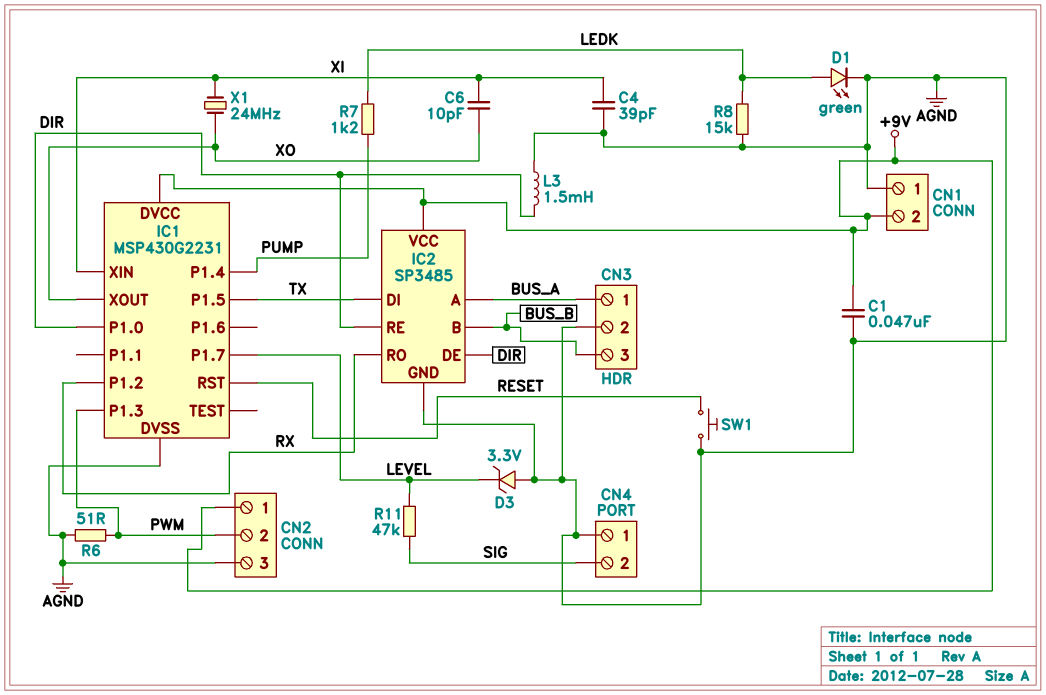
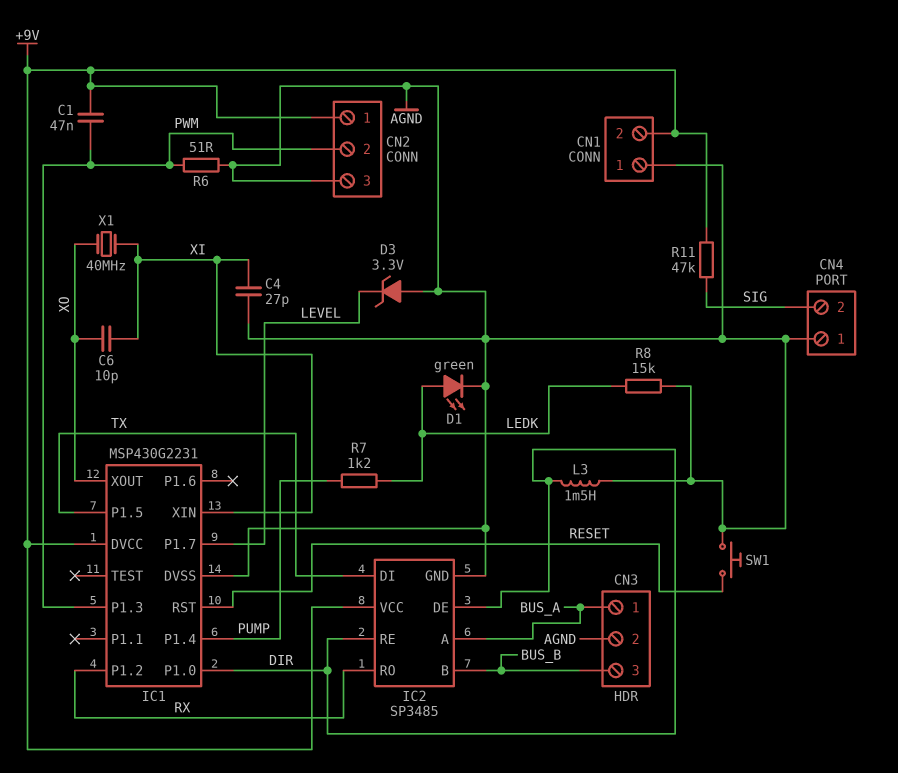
C1: 47nF (+9V, AGND) -> 47nF (+9V, PWM)
C4: 39pF (AGND, XI) -> 27pF (AGND, XI)
R11: 47k (LEVEL, SIG) -> 47k (+9V, SIG)
X1: 24MHz (XI, XO) -> 40MHz (XI, XO)

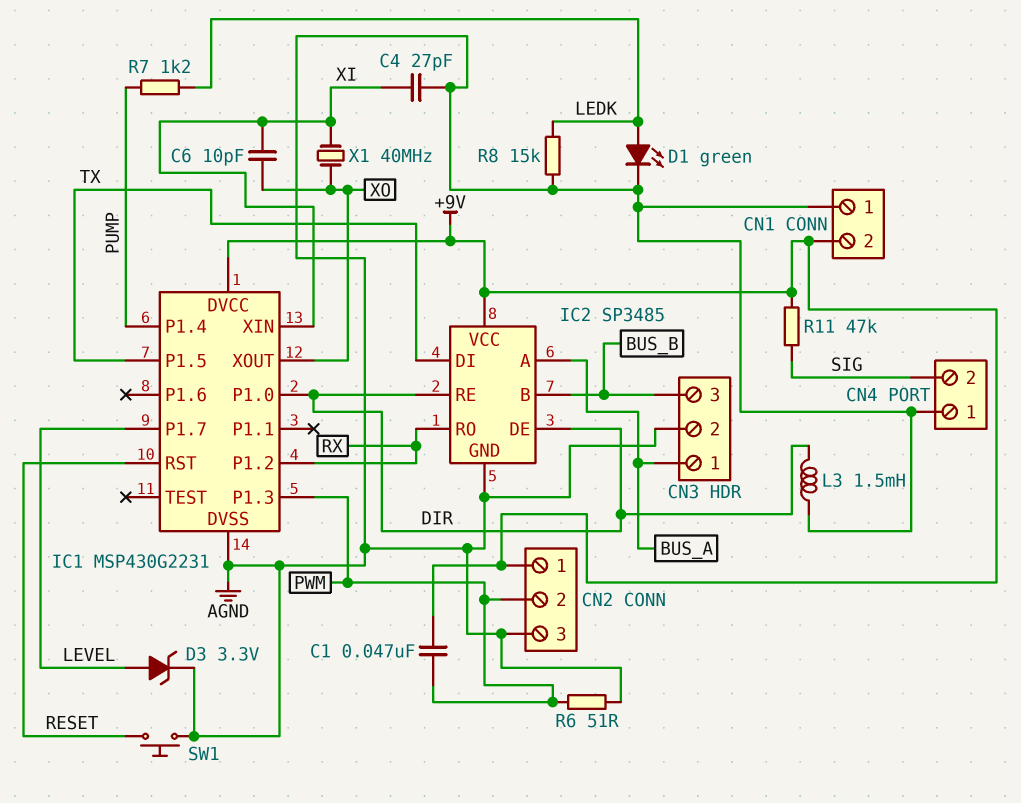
D3: zener 3.3V (A AGND, K LEVEL) -> zener 3.3V (A LEVEL, K AGND)

